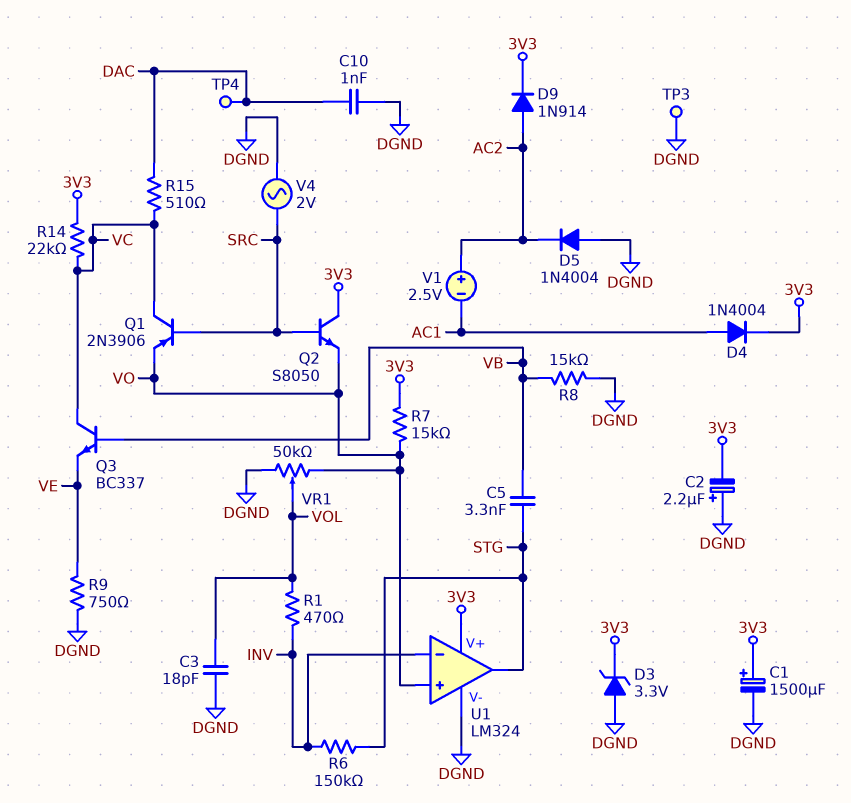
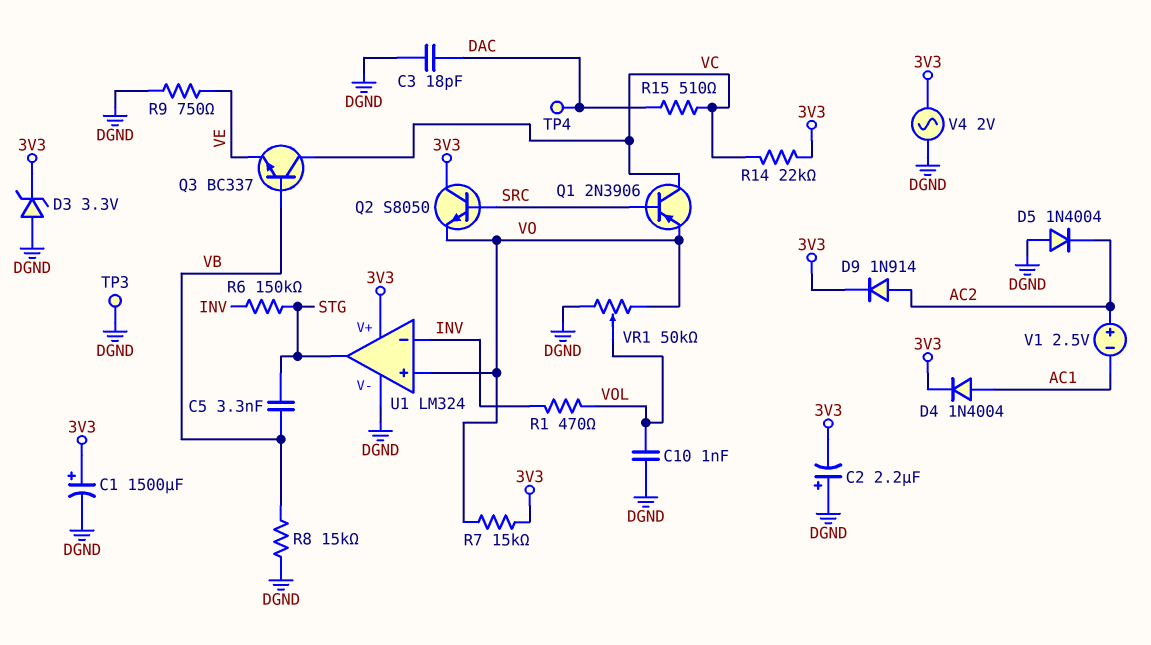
C3: 18pF (DGND, VOL) -> 18pF (DAC, DGND)
C10: 1nF (DAC, DGND) -> 1nF (DGND, VOL)
V4: AC 2V (DGND, SRC) -> AC 2V (3V3, DGND)

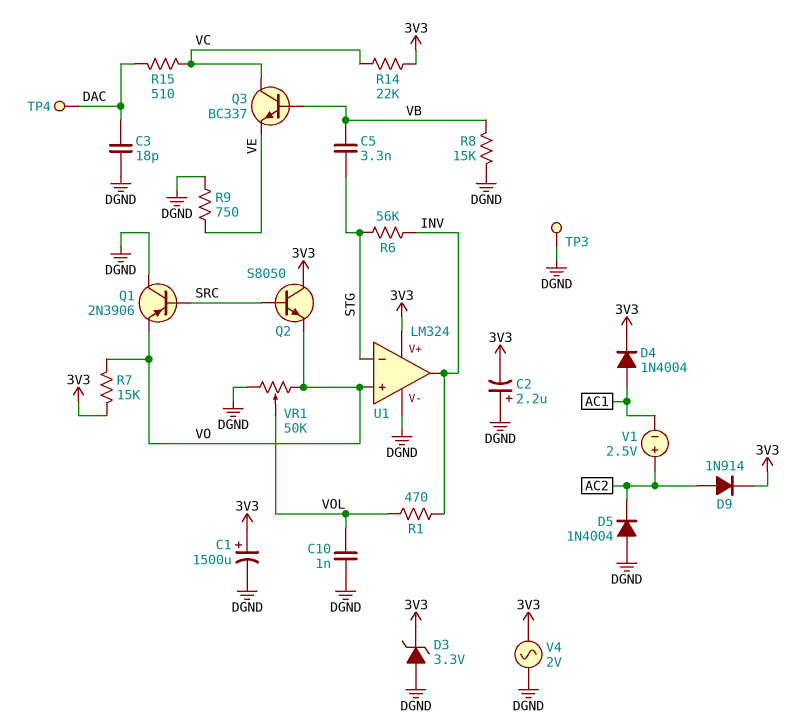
Q1: PNP 2N3906 (B SRC, C VC, E VO) -> PNP 2N3906 (B SRC, C DGND, E VO)
R6: 150k (INV, STG) -> 56k (INV, STG)
U1 pin in-: INV -> STG
U1 pin out: STG -> INV

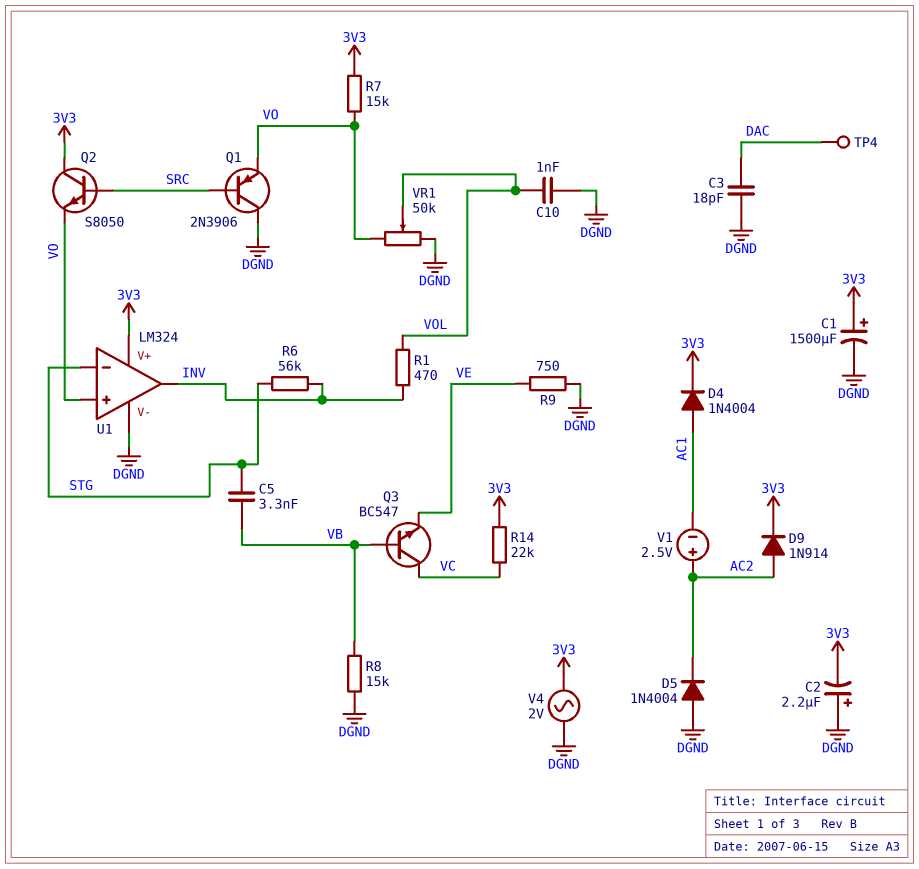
D3: zener 3.3V (A DGND, K 3V3) -> none
Q3: NPN BC337 (B VB, C VC, E VE) -> NPN BC547 (B VB, C VC, E VE)
R15: 510 (DAC, VC) -> none
TP3: test point (DGND) -> none

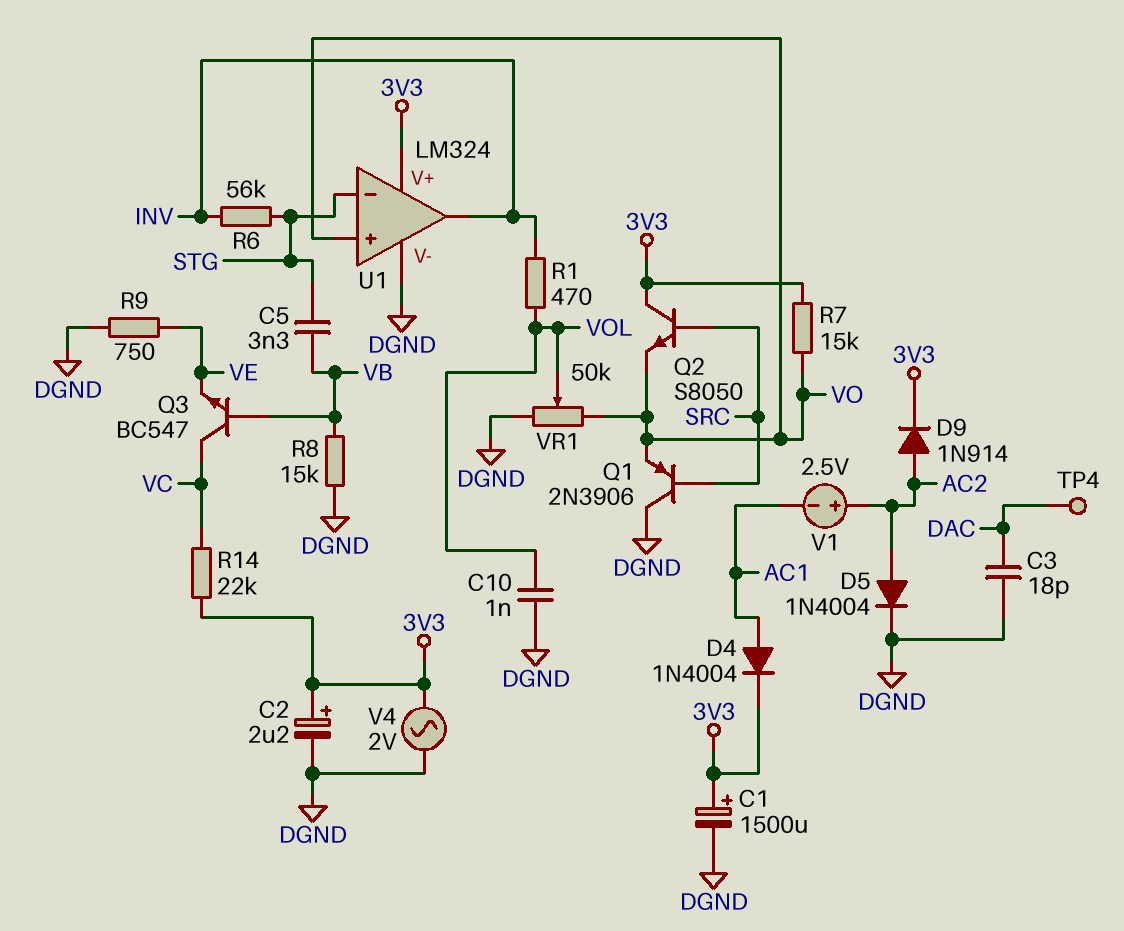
C2: 2.2uF (plus DGND, minus 3V3) -> 2.2uF (plus 3V3, minus DGND)
D5: diode 1N4004 (A DGND, K AC2) -> diode 1N4004 (A AC2, K DGND)

